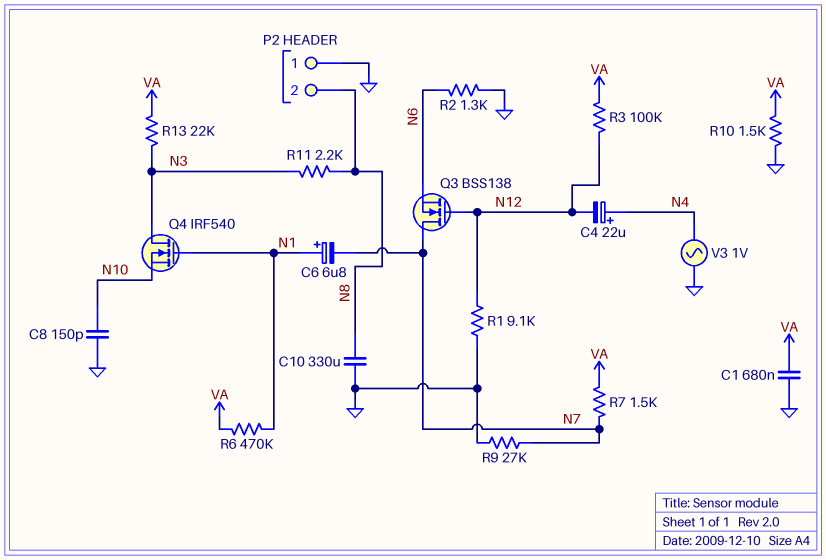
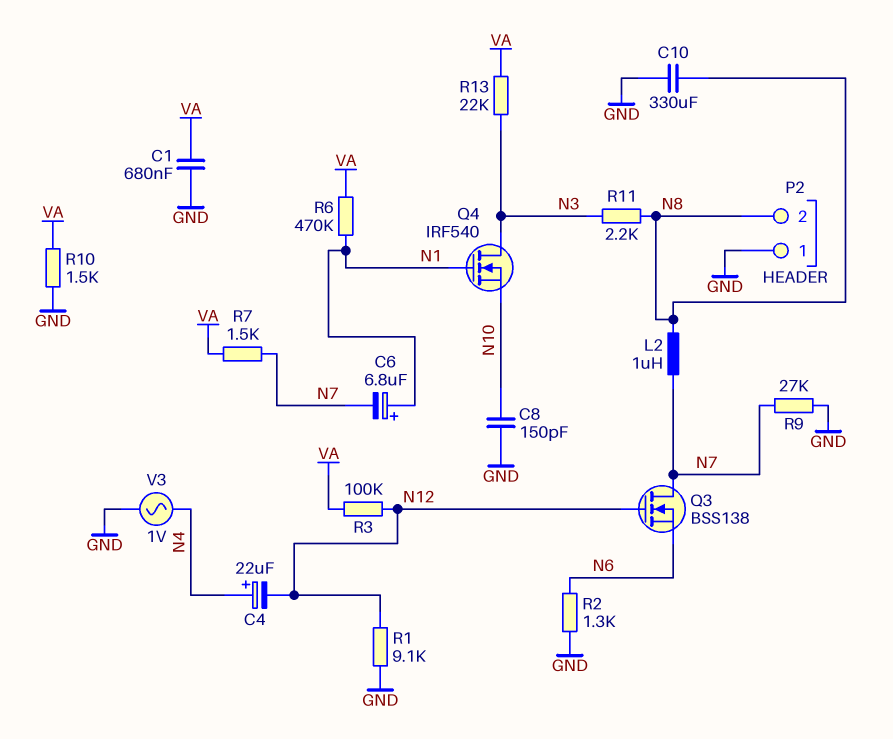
L2: none -> 1uH (N7, N8)

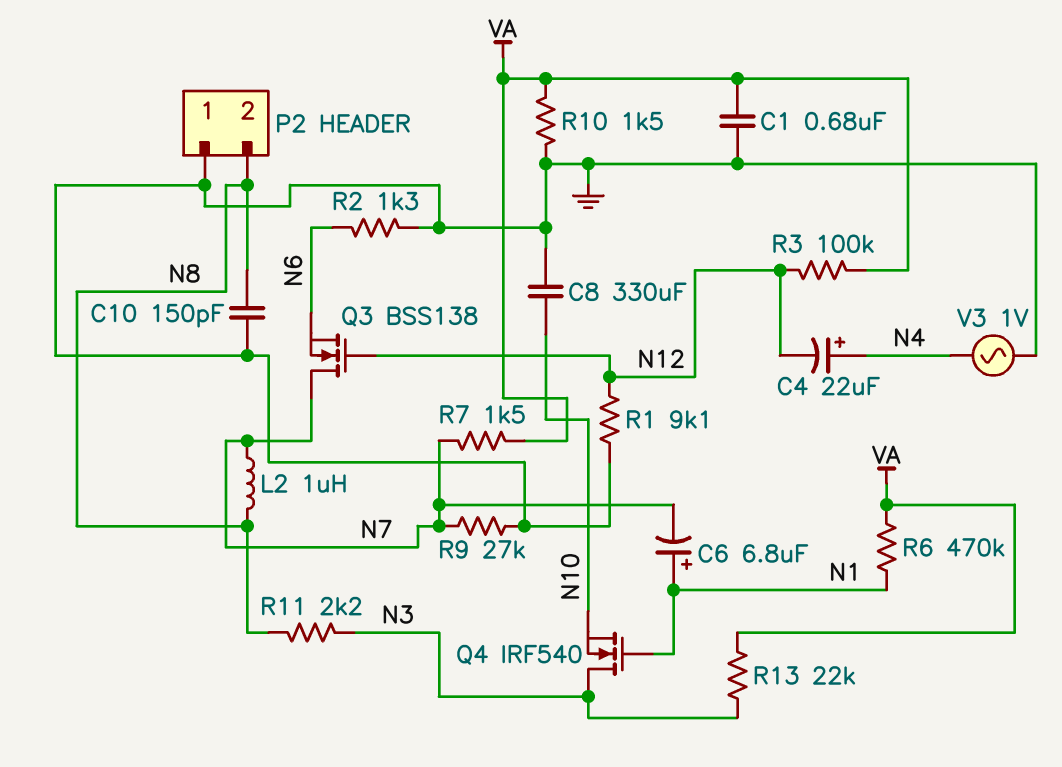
C8: 150pF (GND, N10) -> 330uF (GND, N10)
C10: 330uF (GND, N8) -> 150pF (GND, N8)

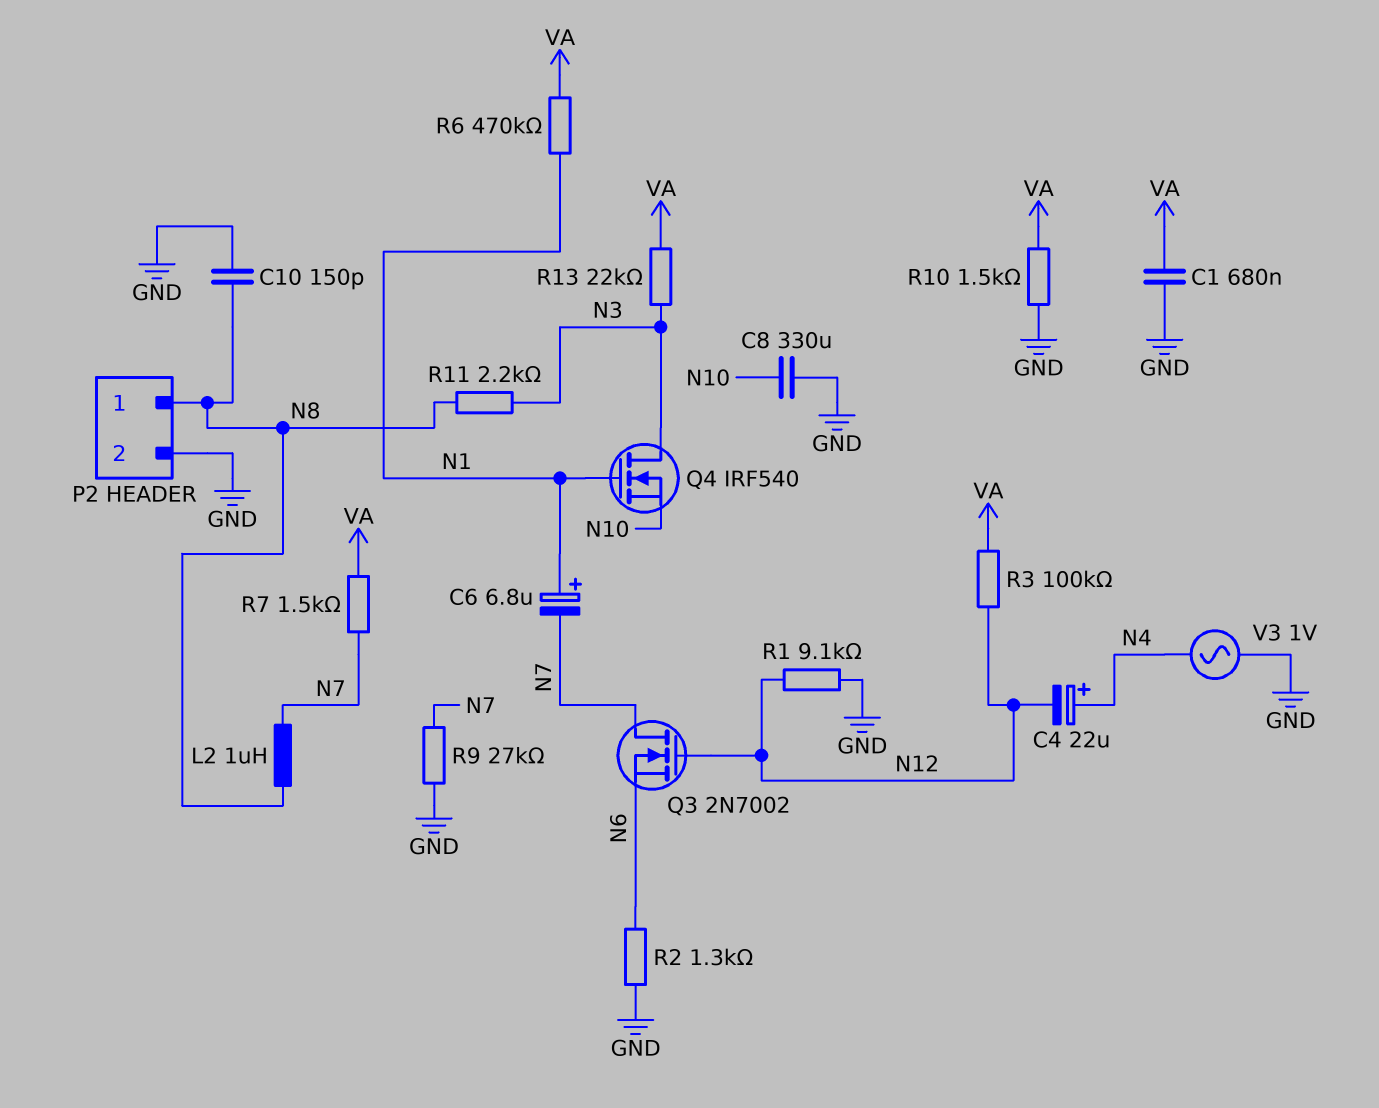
P2 pin 1: GND -> N8
P2 pin 2: N8 -> GND
Q3: NMOS BSS138 (G N12, D N7, S N6) -> NMOS 2N7002 (G N12, D N7, S N6)

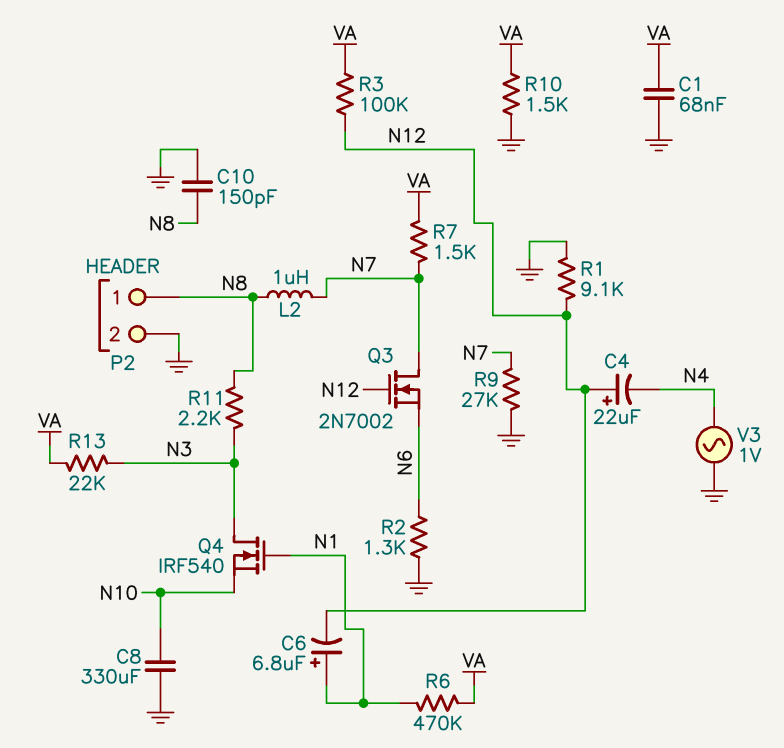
C1: 680nF (GND, VA) -> 68nF (GND, VA)
C4: 22uF (plus N4, minus N12) -> 22uF (plus N12, minus N4)
C6: 6.8uF (plus N1, minus N7) -> 6.8uF (plus N1, minus N12)

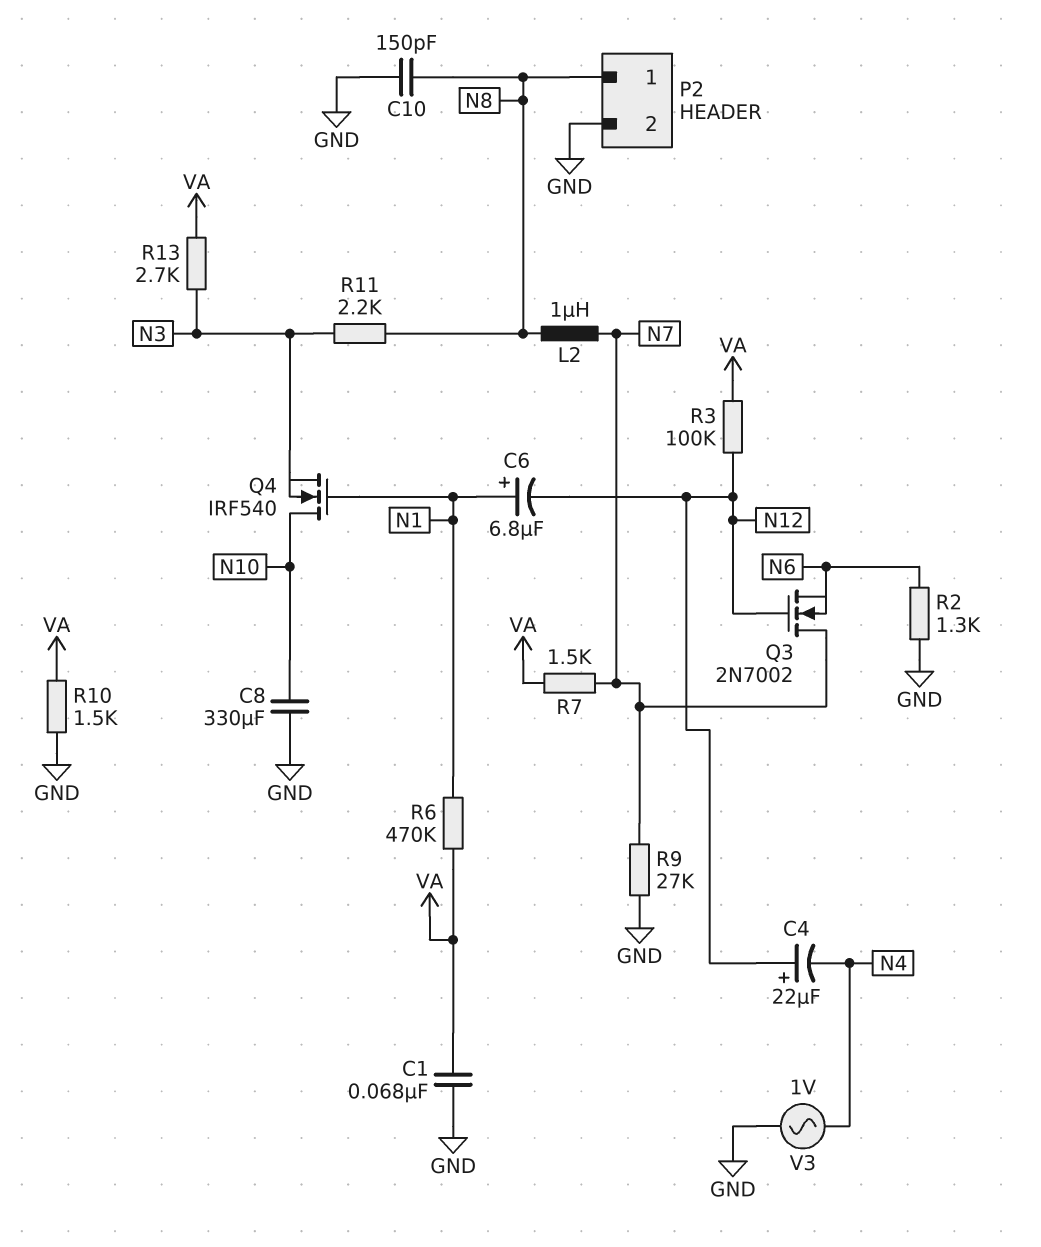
Q4: NMOS IRF540 (G N1, D N3, S N10) -> NMOS IRF540 (G N1, D N10, S N3)
R1: 9.1k (GND, N12) -> none
R13: 22k (N3, VA) -> 2.7k (N3, VA)

